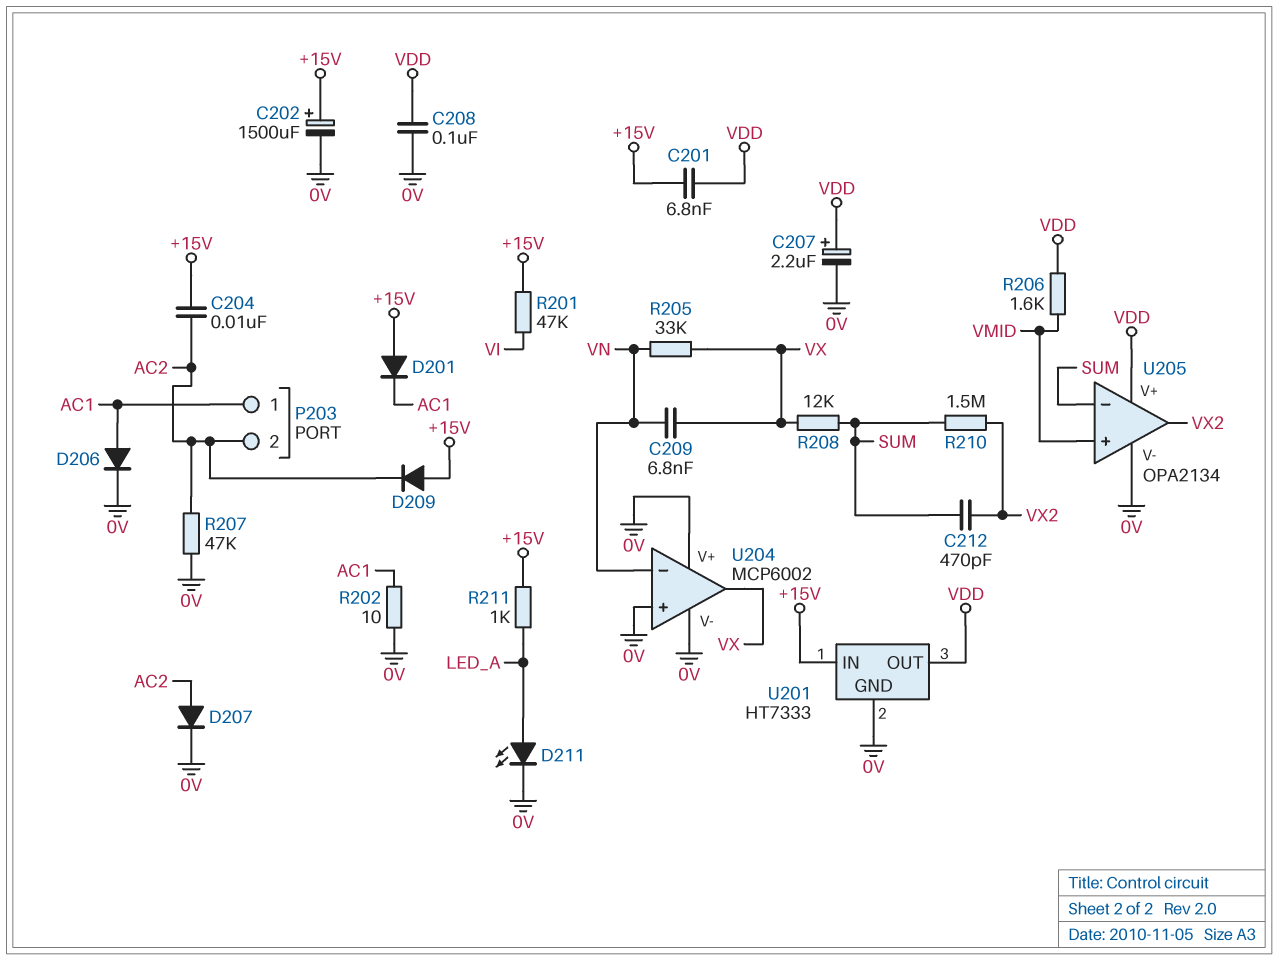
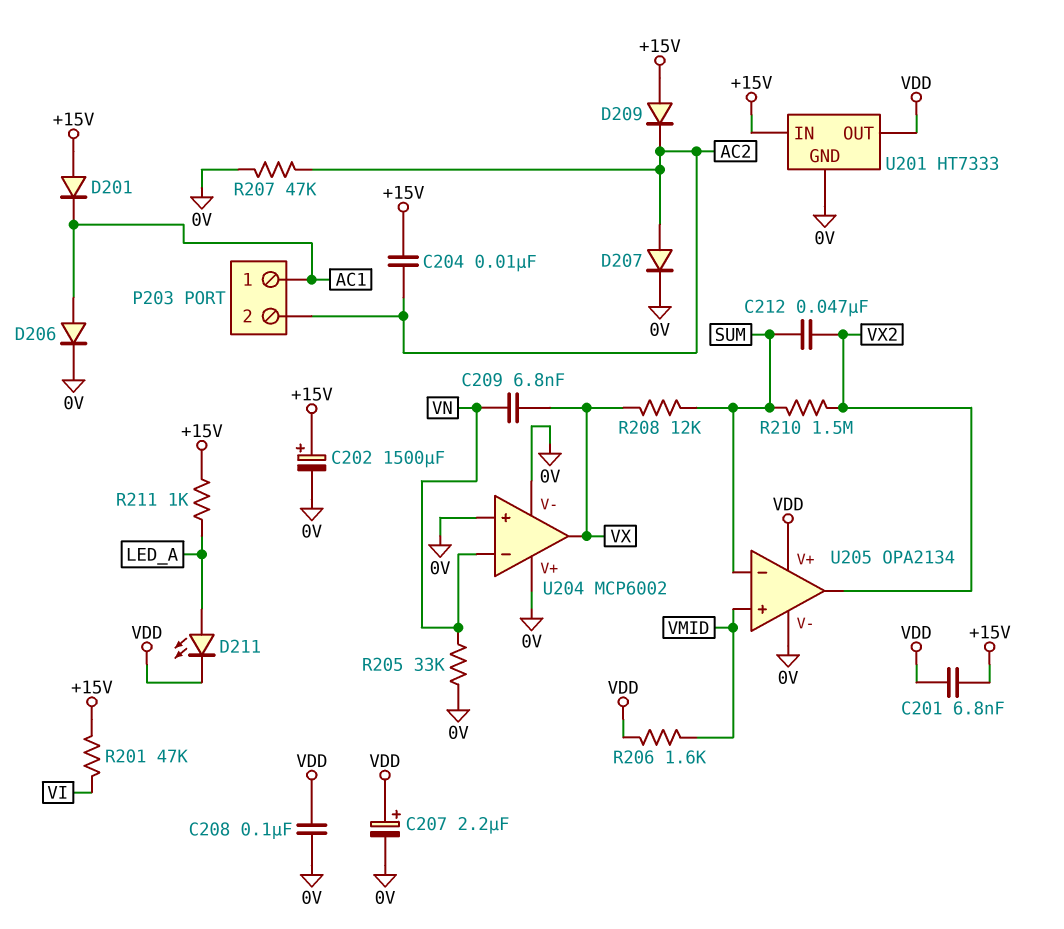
C212: 470pF (SUM, VX2) -> 47nF (SUM, VX2)
D211: LED (A LED_A, K 0V) -> LED (A LED_A, K VDD)
R202: 10 (0V, AC1) -> none
R205: 33k (VN, VX) -> 33k (0V, VN)

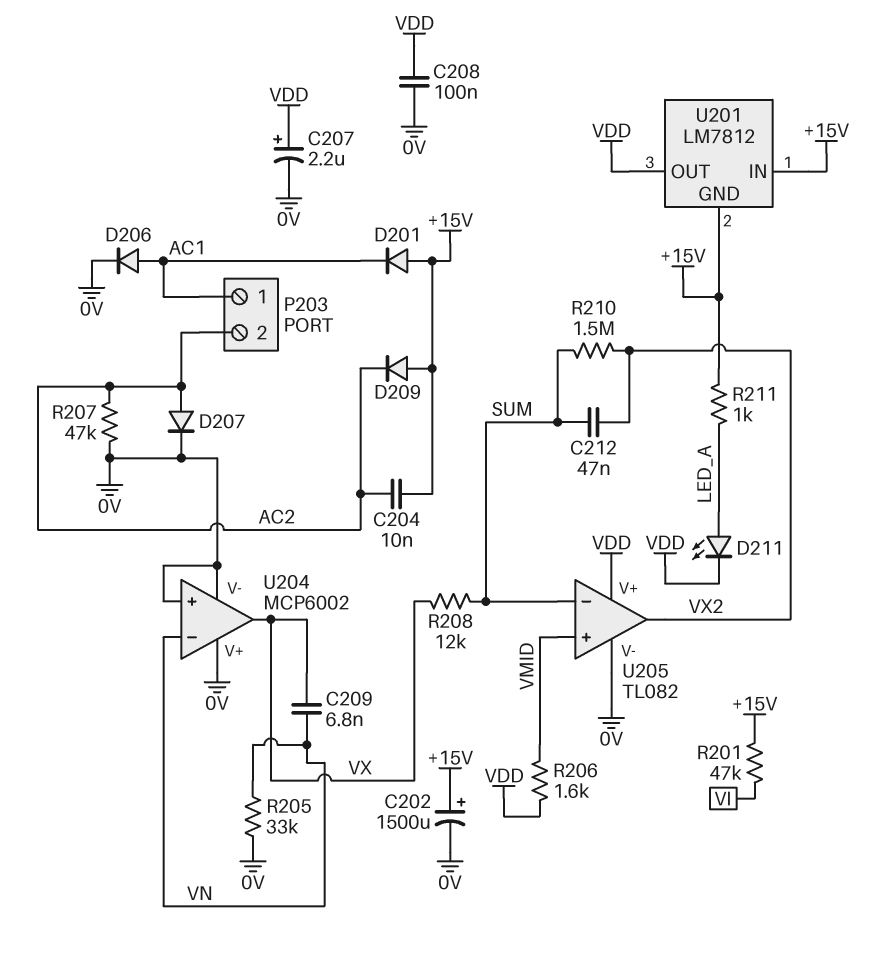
C201: 6.8nF (+15V, VDD) -> none
U201: HT7333 -> LM7812
U201 pin GND: 0V -> +15V
U205: OPA2134 -> TL082

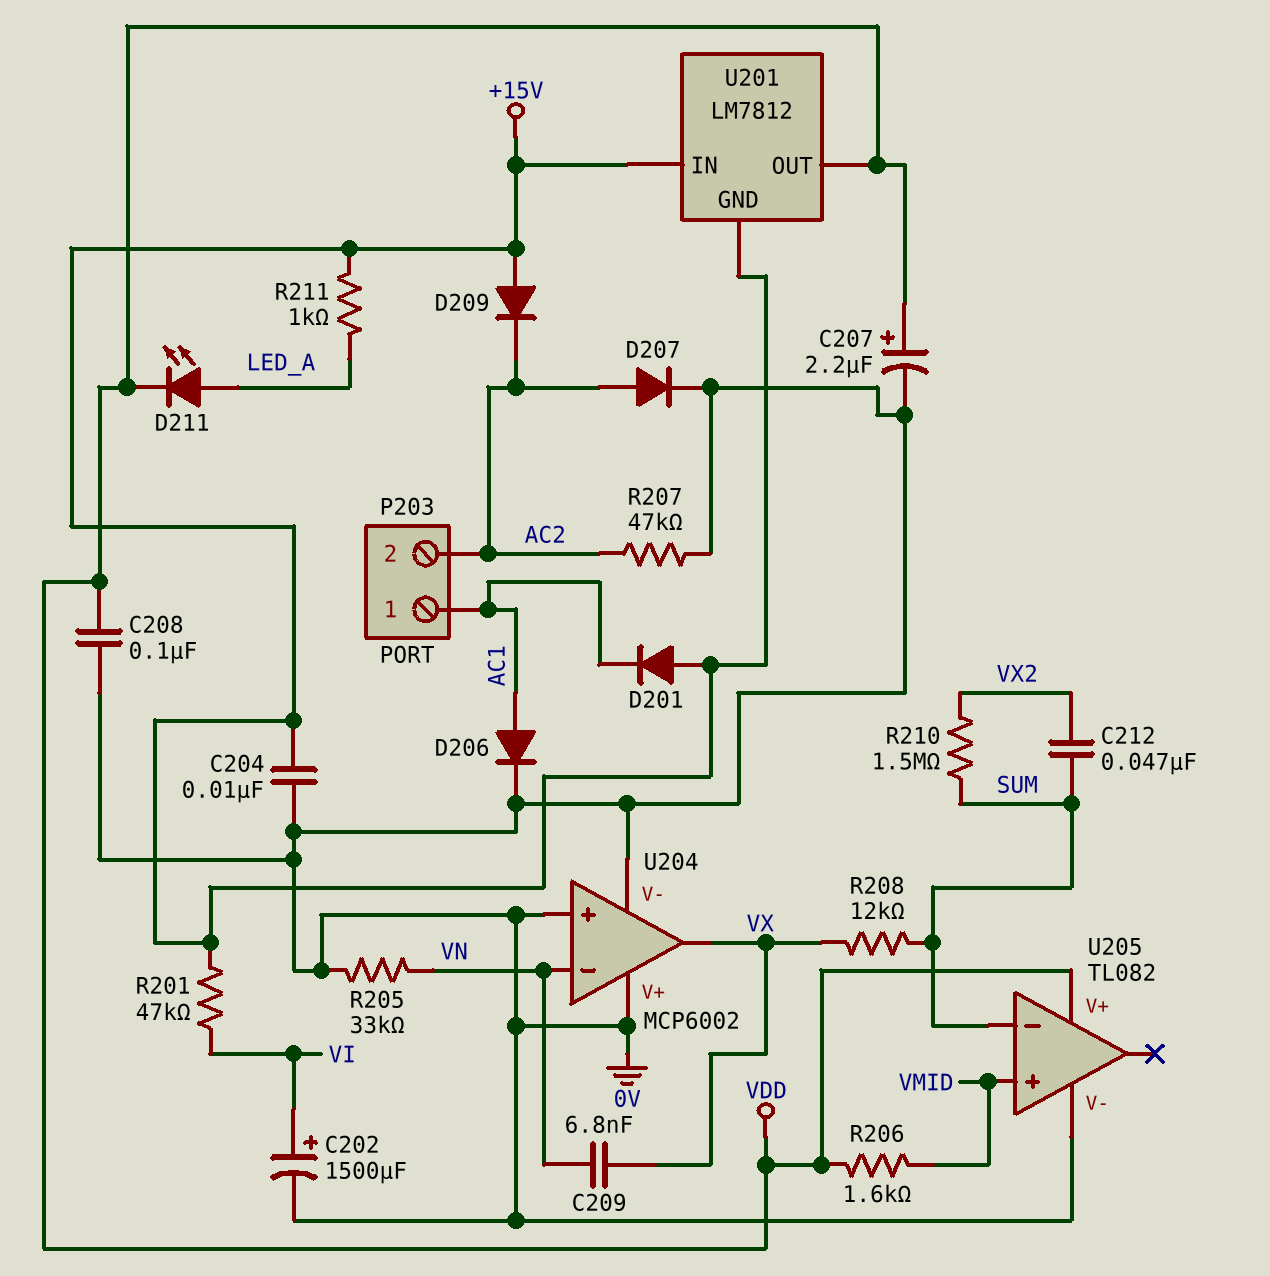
C202: 1500uF (plus +15V, minus 0V) -> 1500uF (plus VI, minus 0V)
C204: 10nF (+15V, AC2) -> 10nF (+15V, 0V)
U205 pin out: VX2 -> none

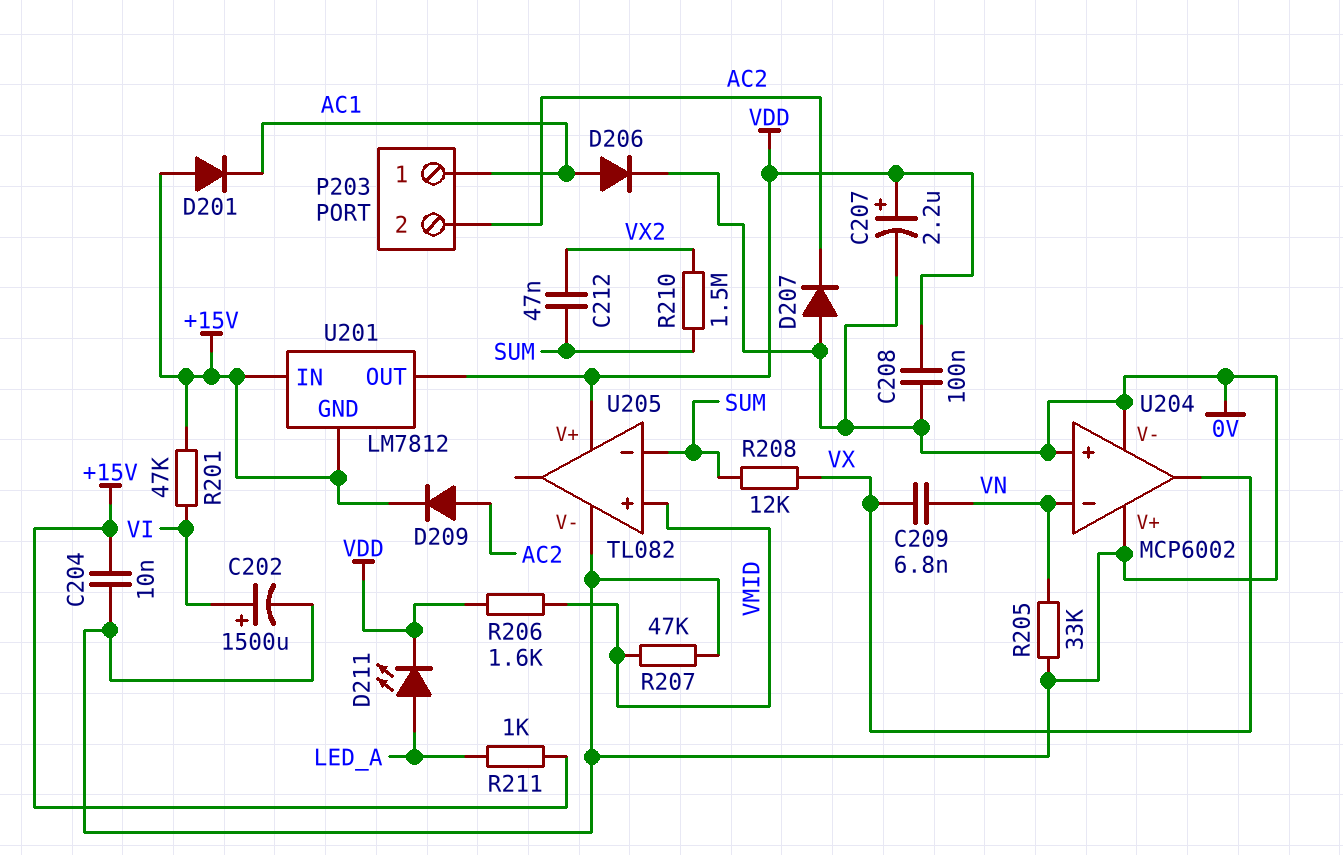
D207: diode (A AC2, K 0V) -> diode (A 0V, K AC2)
D209: diode (A +15V, K AC2) -> diode (A AC2, K +15V)
R207: 47k (0V, AC2) -> 47k (0V, VMID)

